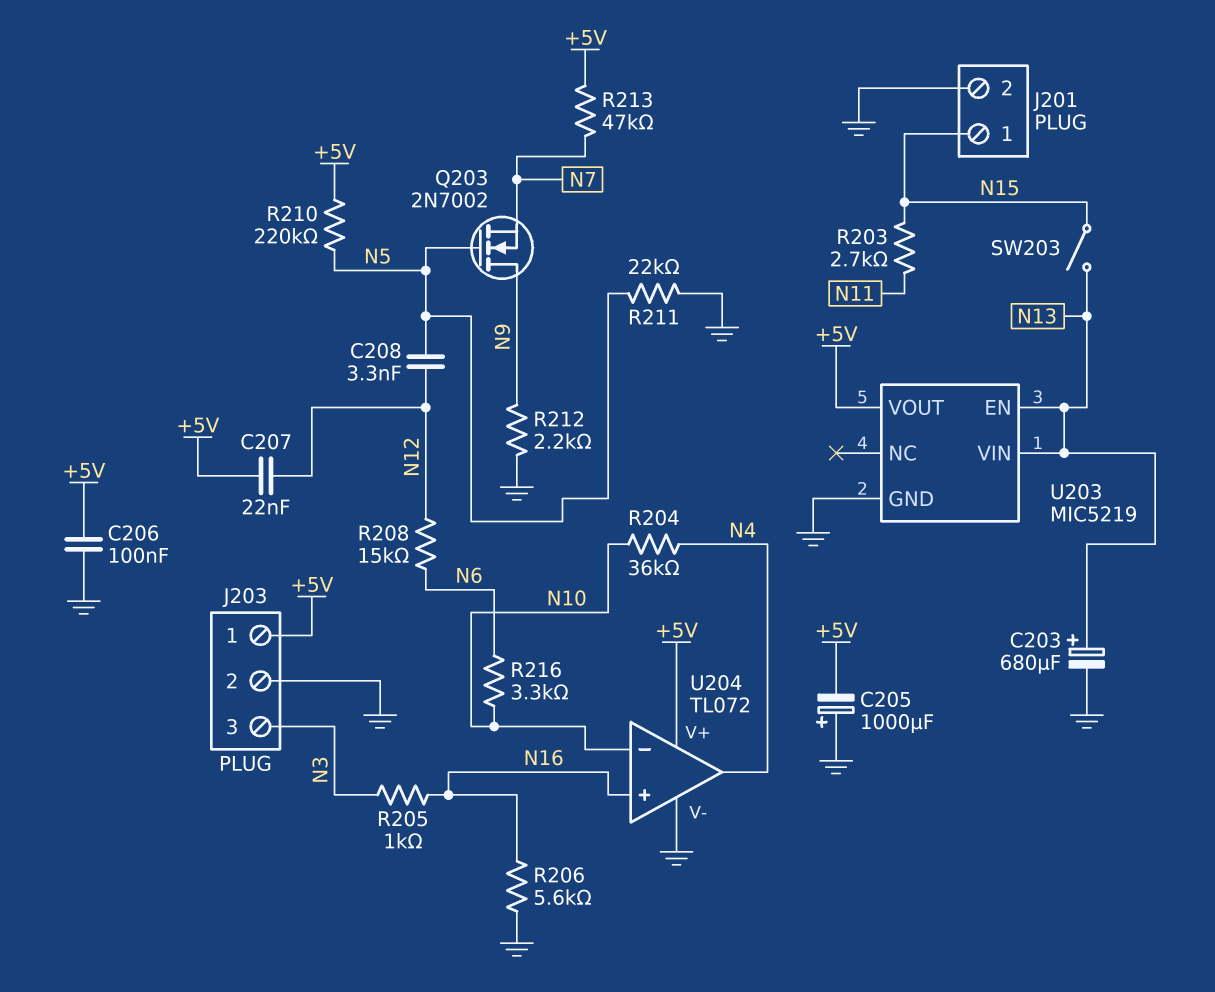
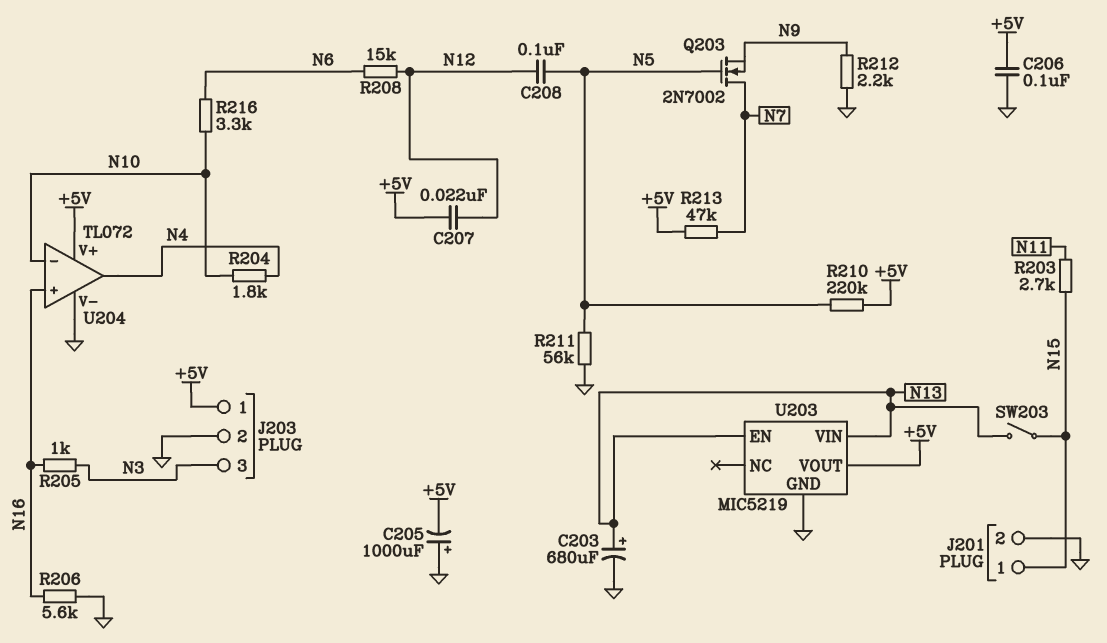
C208: 3.3nF (N5, N12) -> 100nF (N5, N12)
Q203: NMOS 2N7002 (G N5, D N9, S N7) -> NMOS 2N7002 (G N5, D N7, S N9)
R204: 36k (N4, N10) -> 1.8k (N4, N10)
R211: 22k (GND, N5) -> 56k (GND, N5)

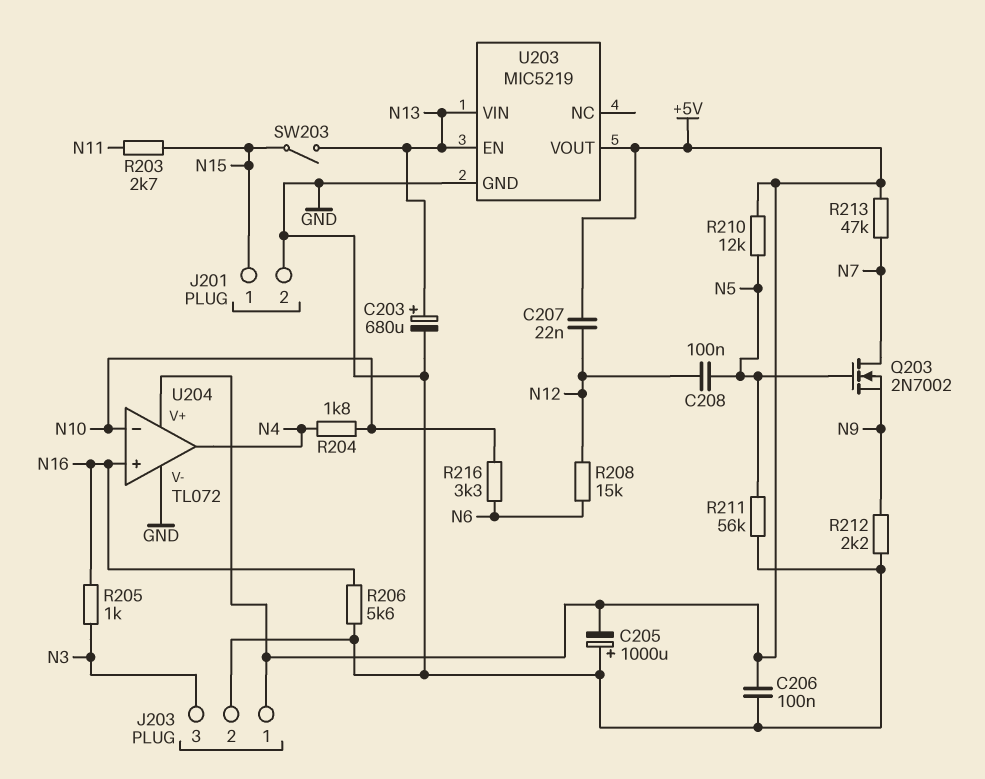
R210: 220k (+5V, N5) -> 12k (+5V, N5)

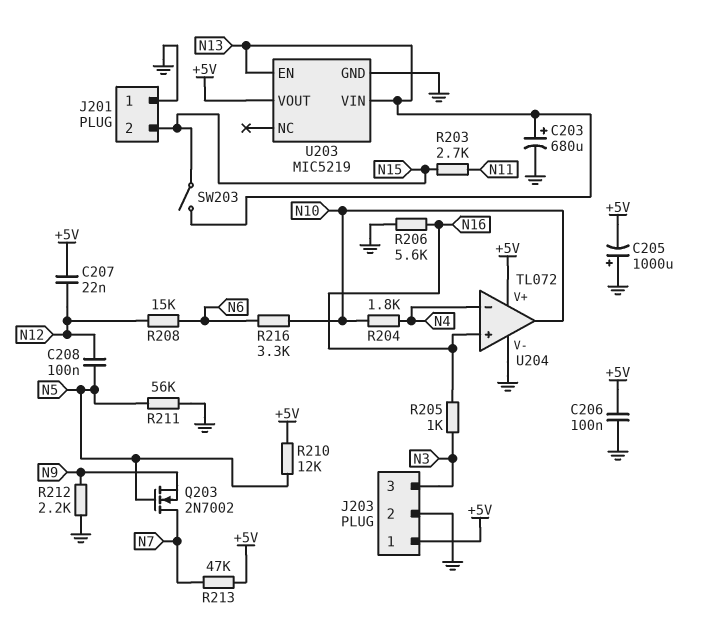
J201 pin 1: N15 -> GND
J201 pin 2: GND -> N15
U204 pin in-: N10 -> N4
U204 pin out: N4 -> N10

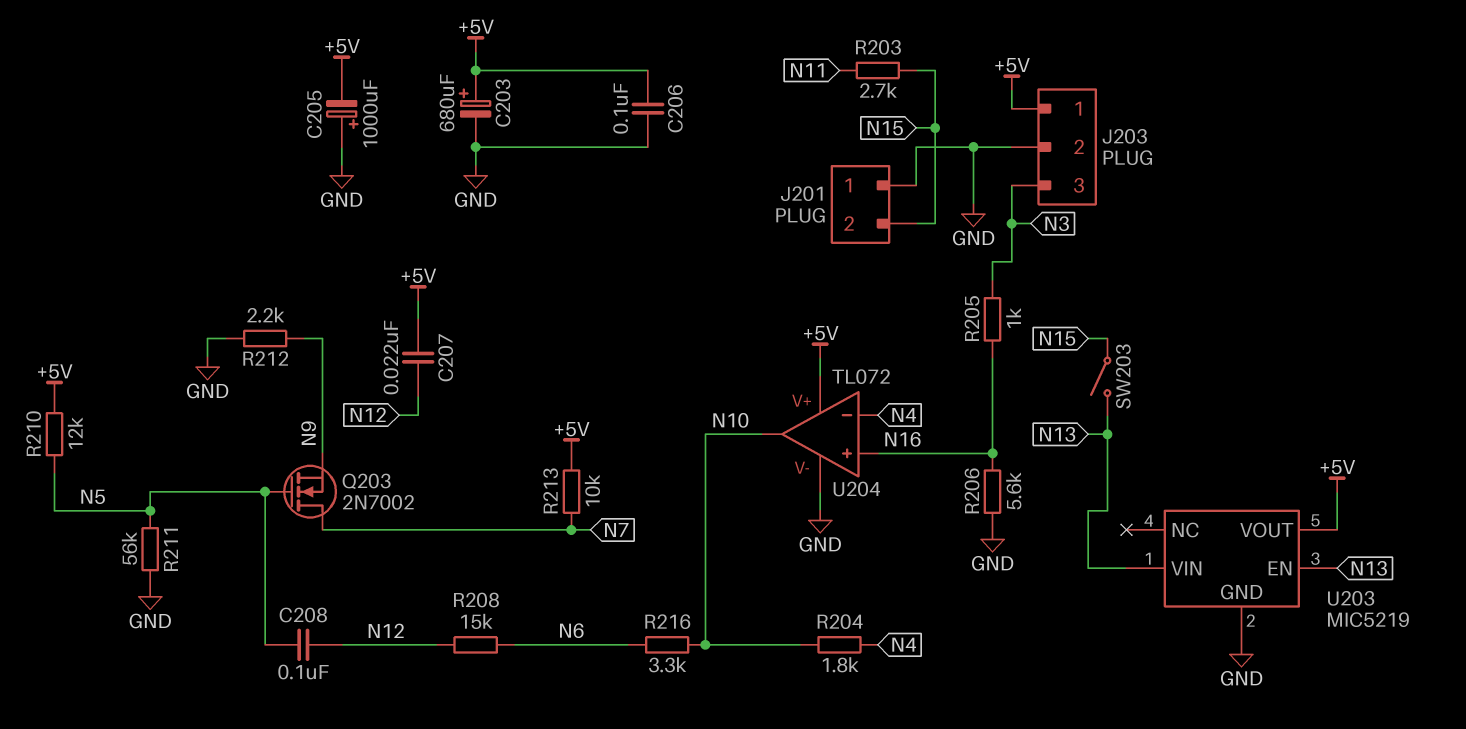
C203: 680uF (plus N13, minus GND) -> 680uF (plus +5V, minus GND)
R213: 47k (+5V, N7) -> 10k (+5V, N7)

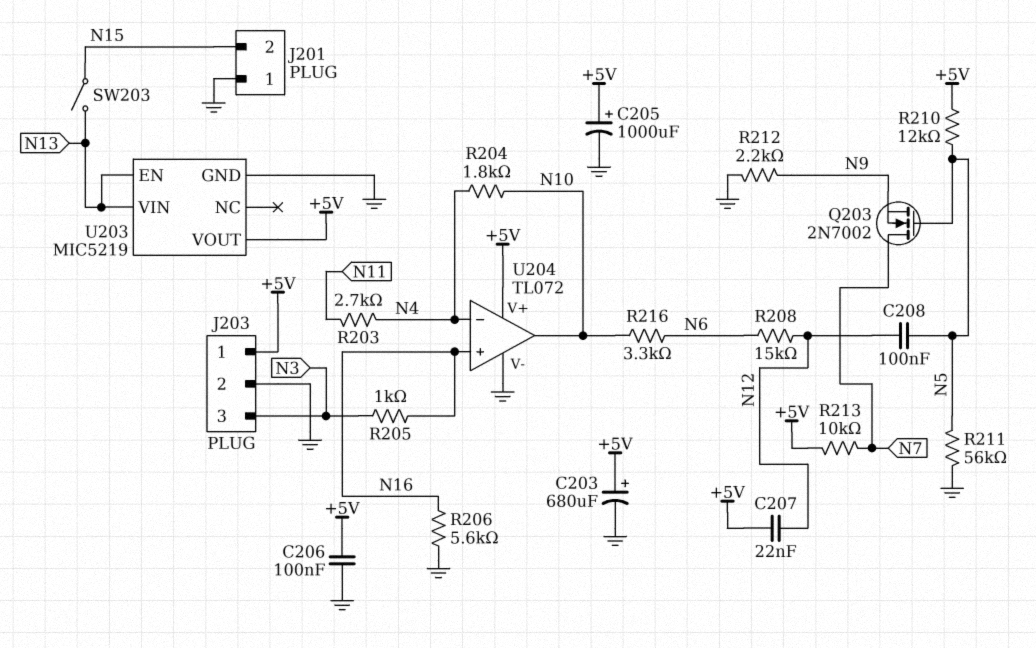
C205: 1000uF (plus GND, minus +5V) -> 1000uF (plus +5V, minus GND)
R203: 2.7k (N11, N15) -> 2.7k (N4, N11)

